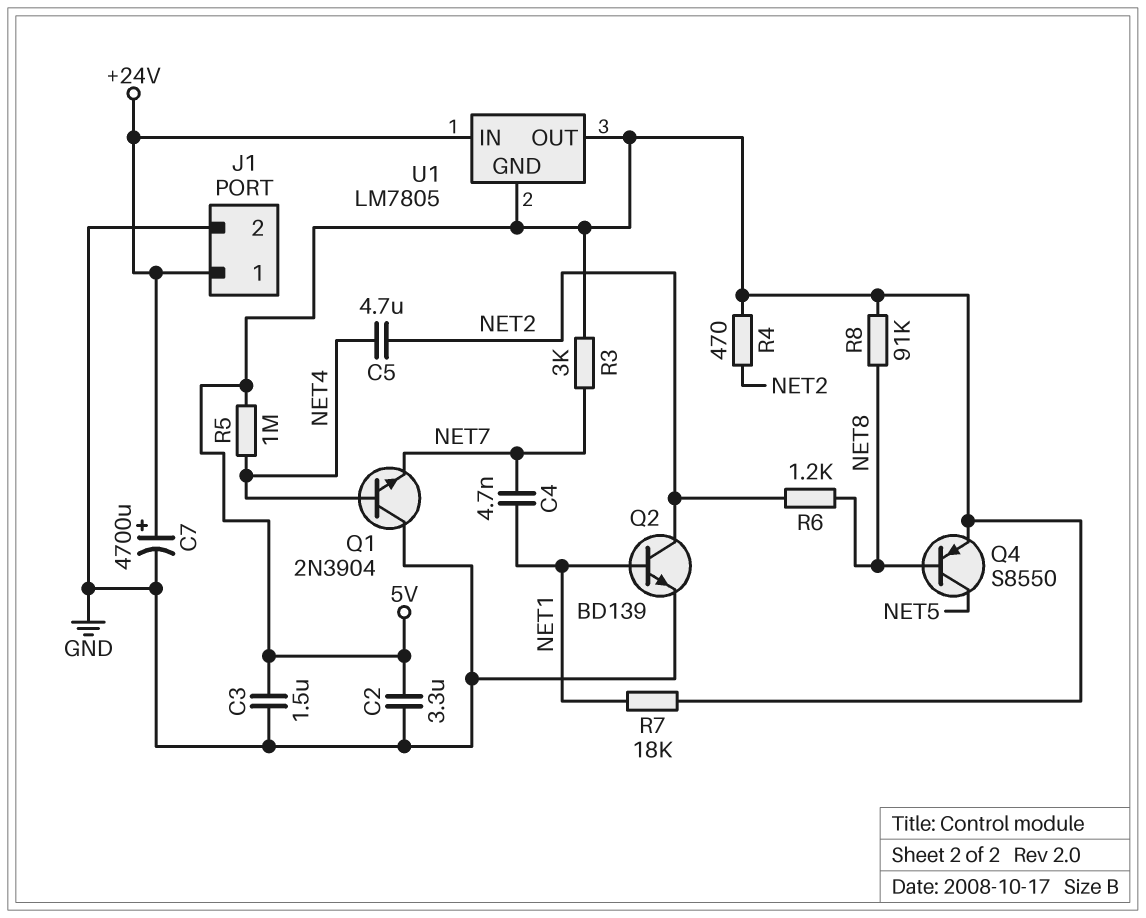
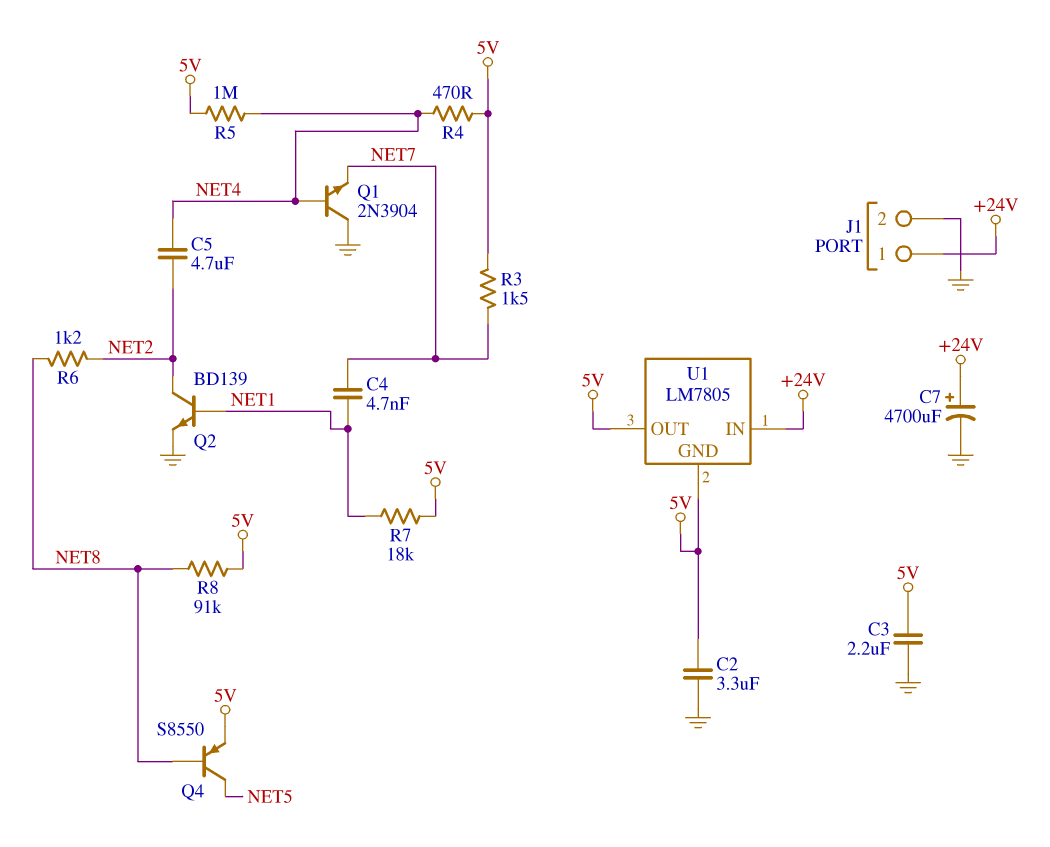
C3: 1.5uF (5V, GND) -> 2.2uF (5V, GND)
R3: 3k (5V, NET7) -> 1.5k (5V, NET7)
R4: 470 (5V, NET2) -> 470 (5V, NET4)

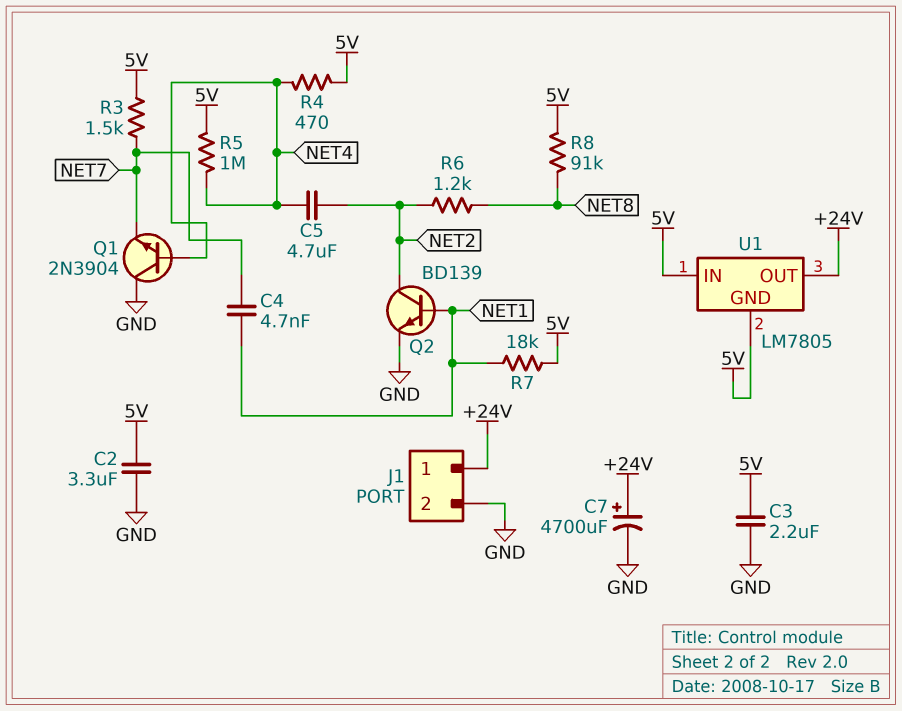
Q4: PNP S8550 (B NET8, C NET5, E 5V) -> none
U1 pin IN: +24V -> 5V
U1 pin OUT: 5V -> +24V

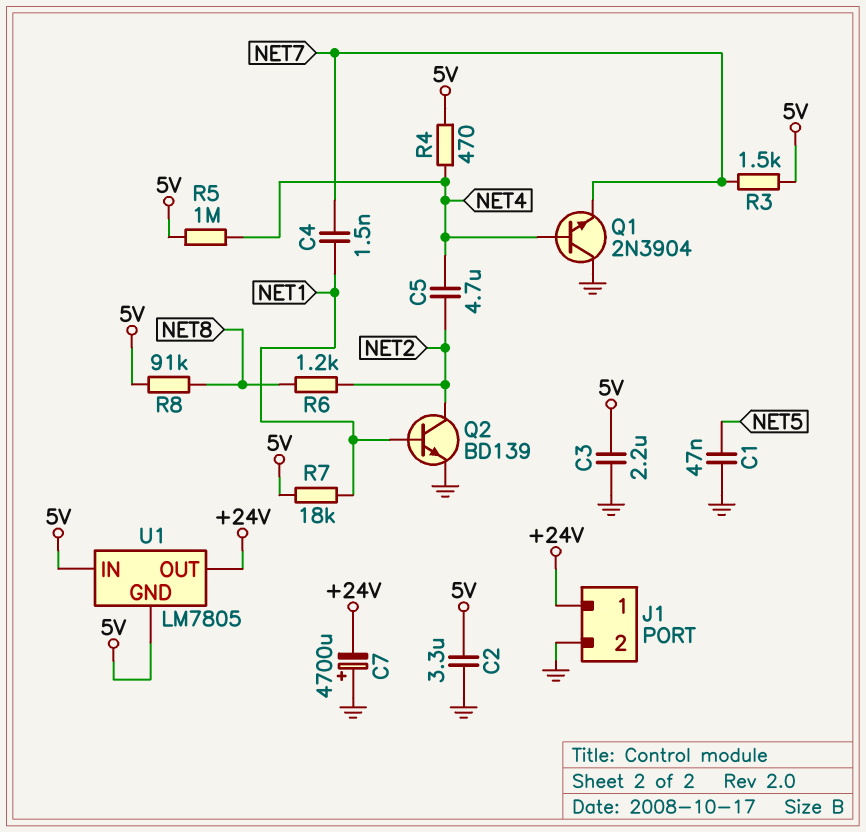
C1: none -> 47nF (GND, NET5)
C4: 4.7nF (NET1, NET7) -> 1.5nF (NET1, NET7)
C7: 4700uF (plus +24V, minus GND) -> 4700uF (plus GND, minus +24V)

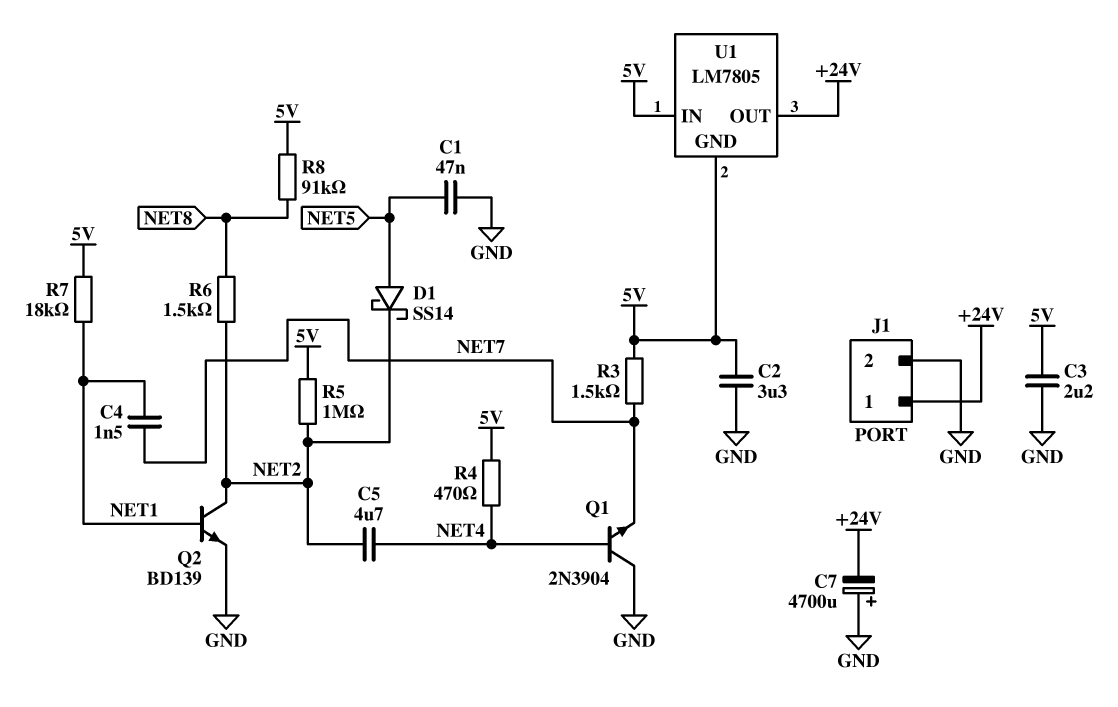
D1: none -> schottky SS14 (A NET5, K NET2)
R5: 1M (5V, NET4) -> 1M (5V, NET2)
R6: 1.2k (NET2, NET8) -> 1.5k (NET2, NET8)

